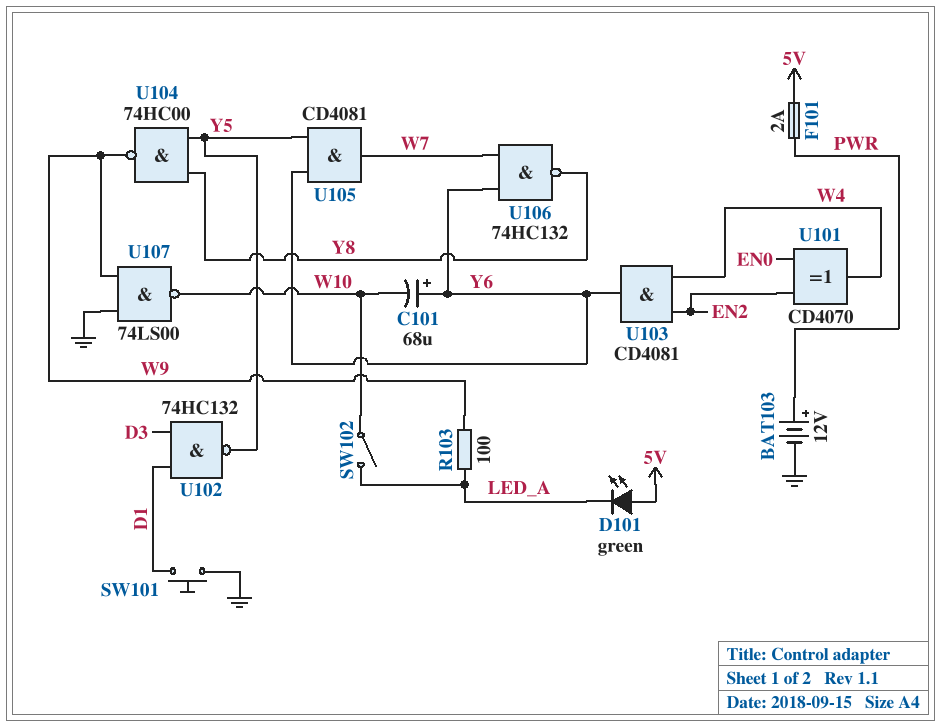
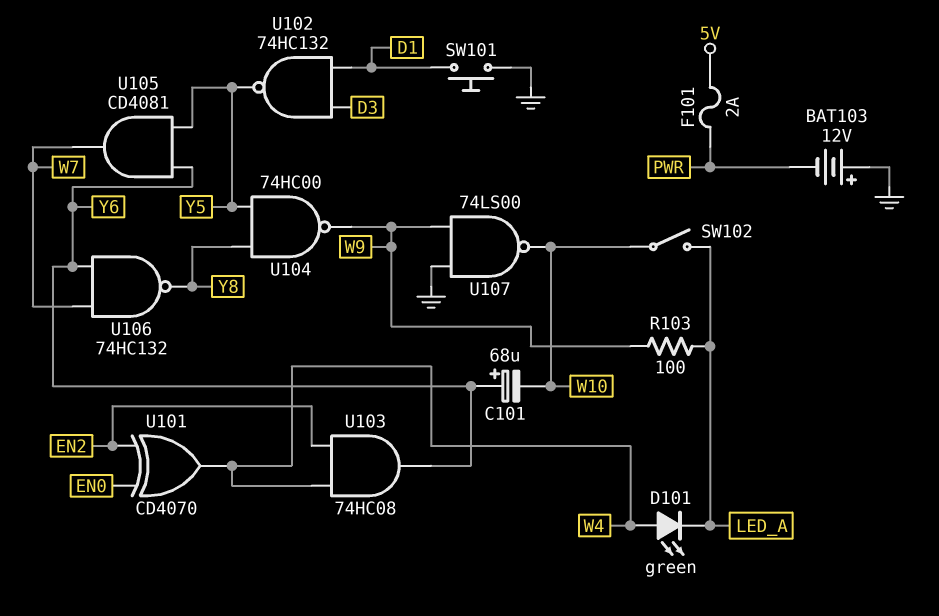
BAT103: 12V (plus PWR, minus GND) -> 12V (plus GND, minus PWR)
D101: LED green (A 5V, K LED_A) -> LED green (A W4, K LED_A)
U103: AND CD4081 (in EN2, in W4, out Y6) -> AND 74HC08 (in EN2, in W4, out Y6)

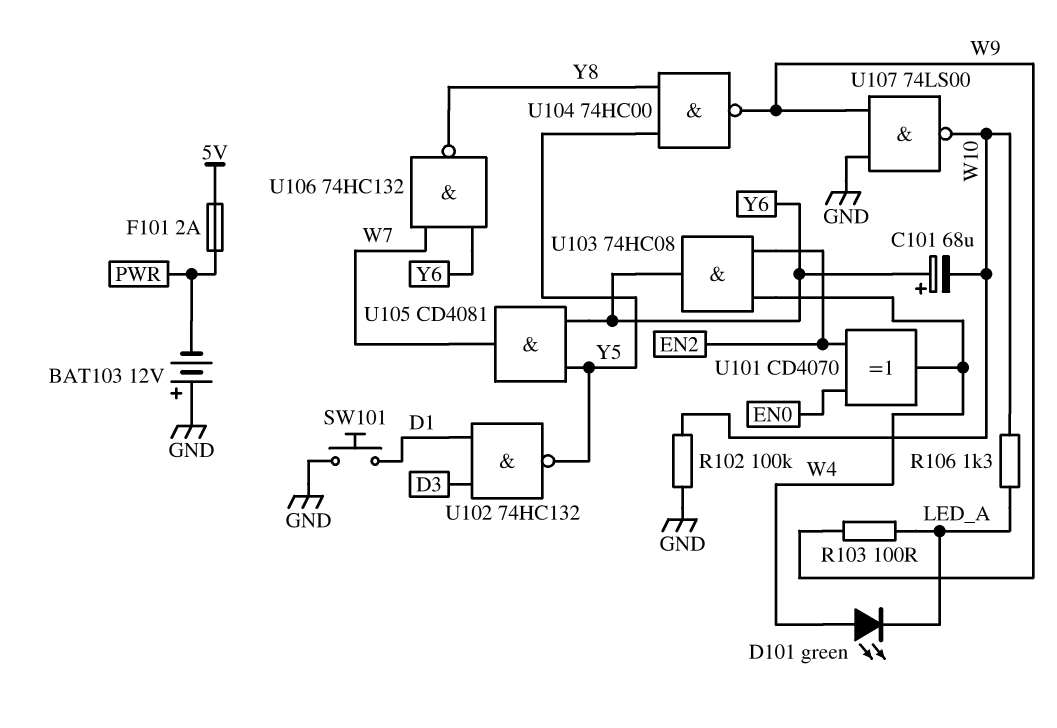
R102: none -> 100k (GND, W10)
R106: none -> 1.3k (LED_A, W10)
SW102: switch (LED_A, W10) -> none

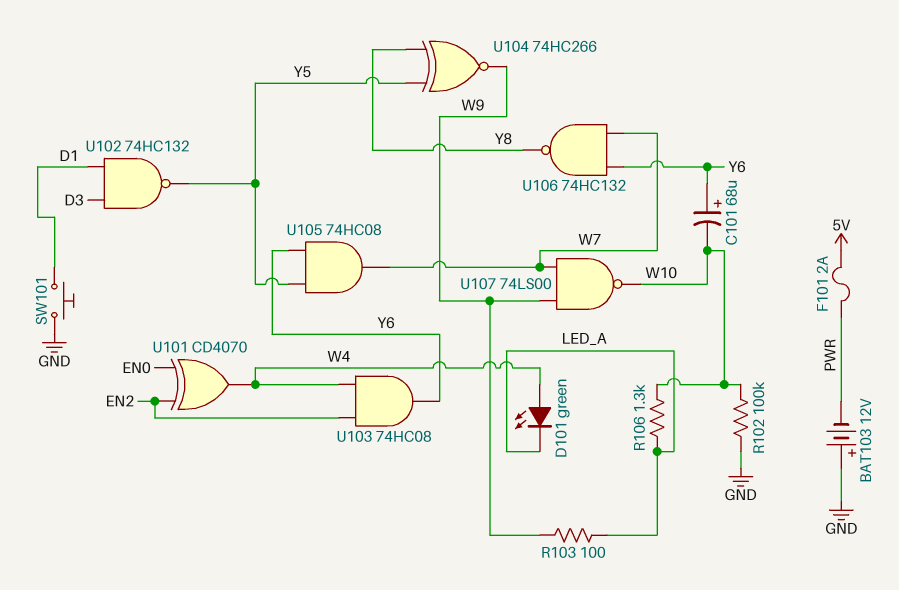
U104: NAND 74HC00 (in Y5, in Y8, out W9) -> XNOR 74HC266 (in Y5, in Y8, out W9)
U105: AND CD4081 (in Y5, in Y6, out W7) -> AND 74HC08 (in Y5, in Y6, out W7)
U107: NAND 74LS00 (in GND, in W9, out W10) -> NAND 74LS00 (in W7, in W9, out W10)

